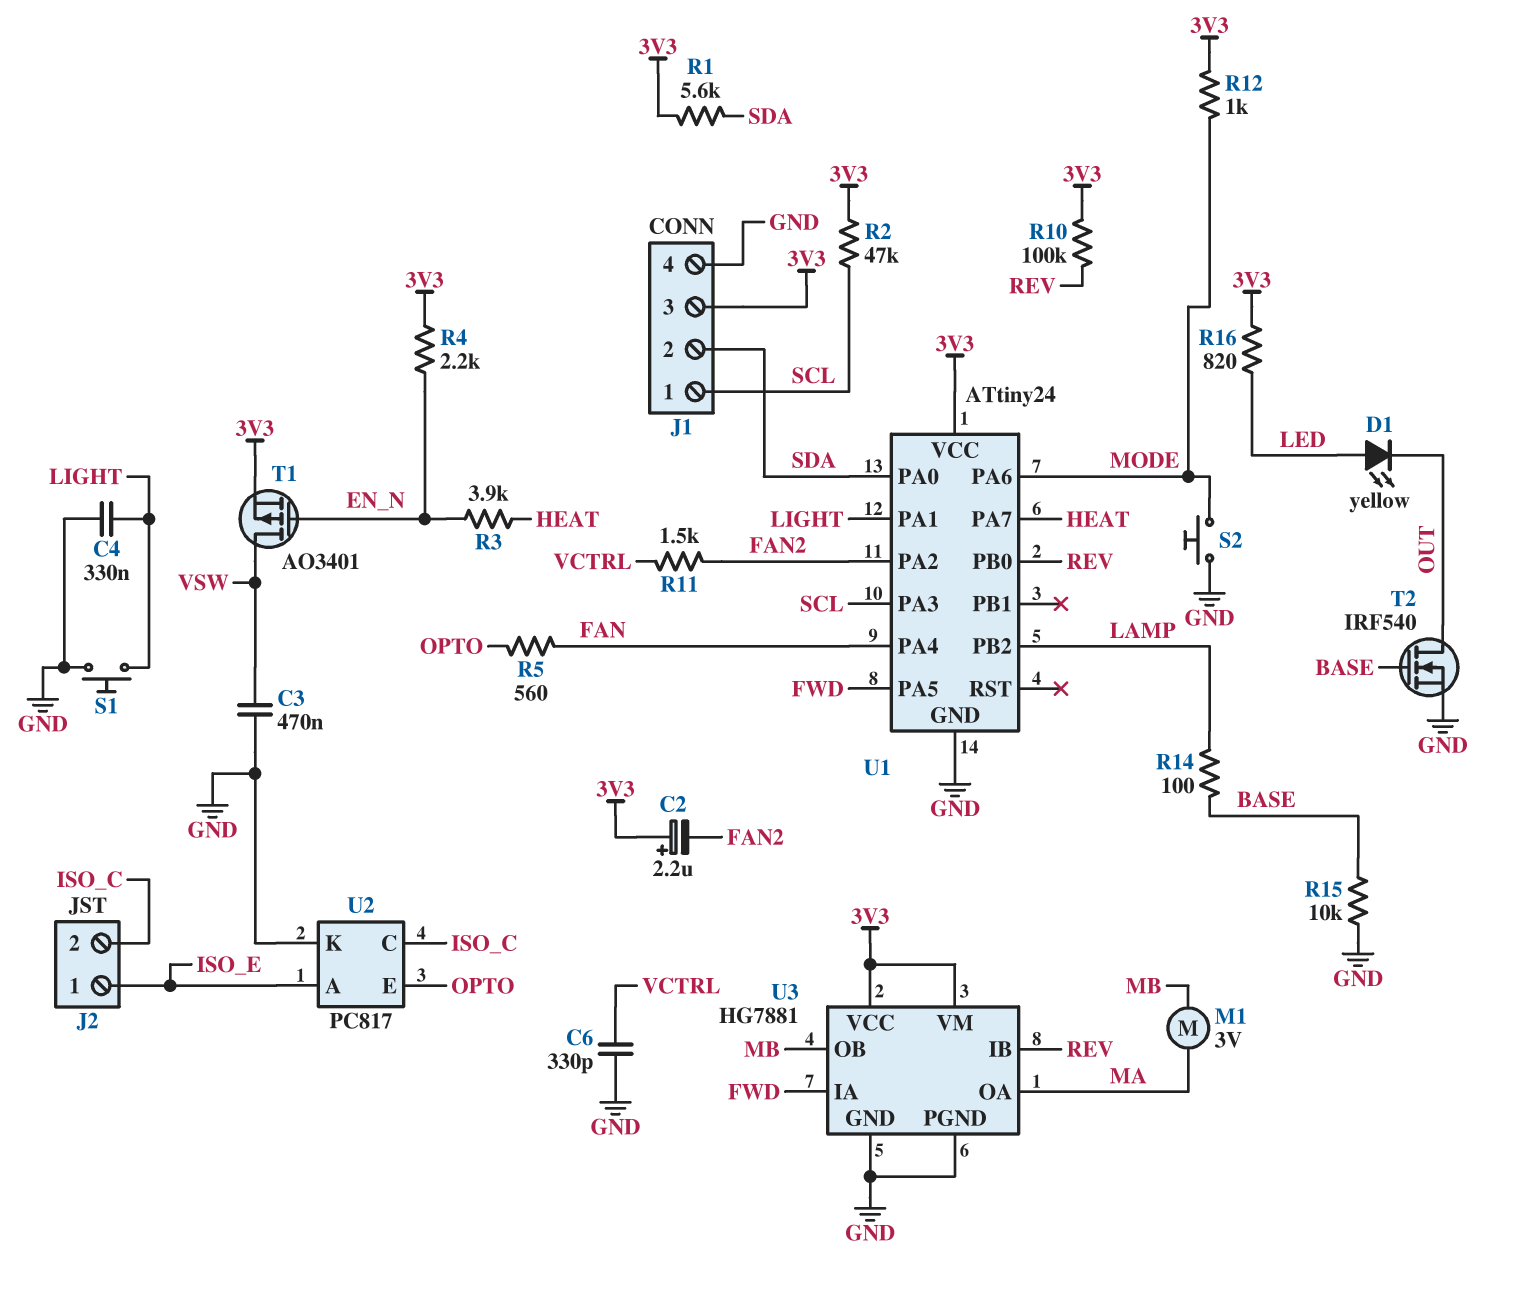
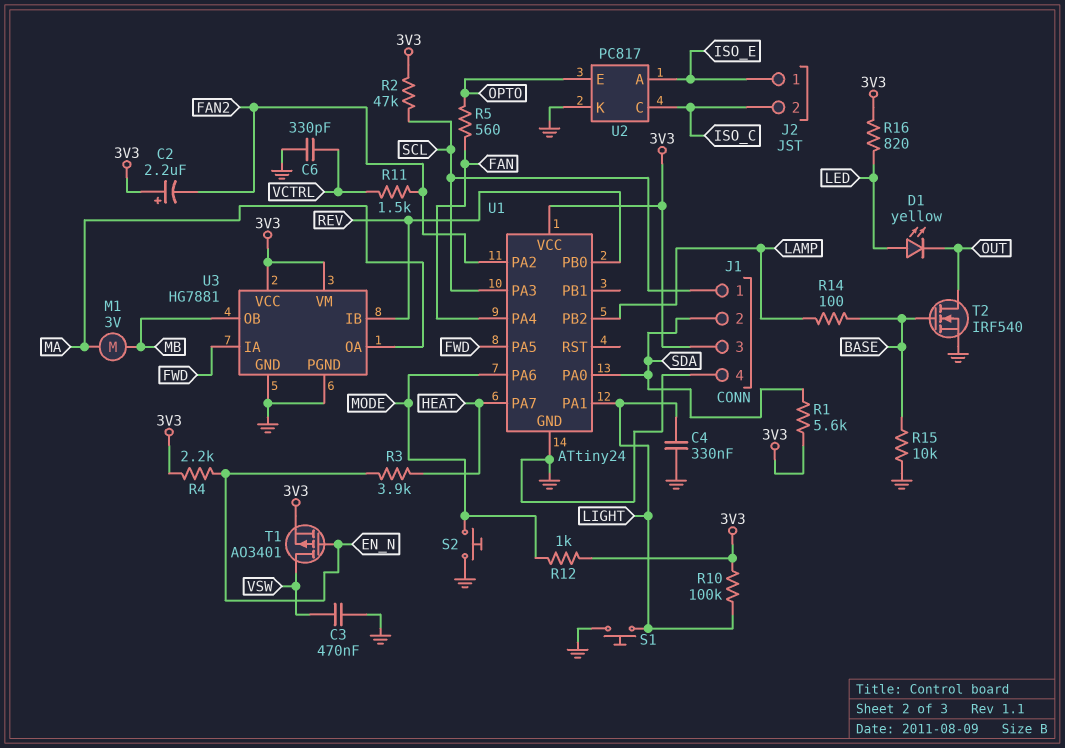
R10: 100k (3V3, REV) -> 100k (3V3, LIGHT)

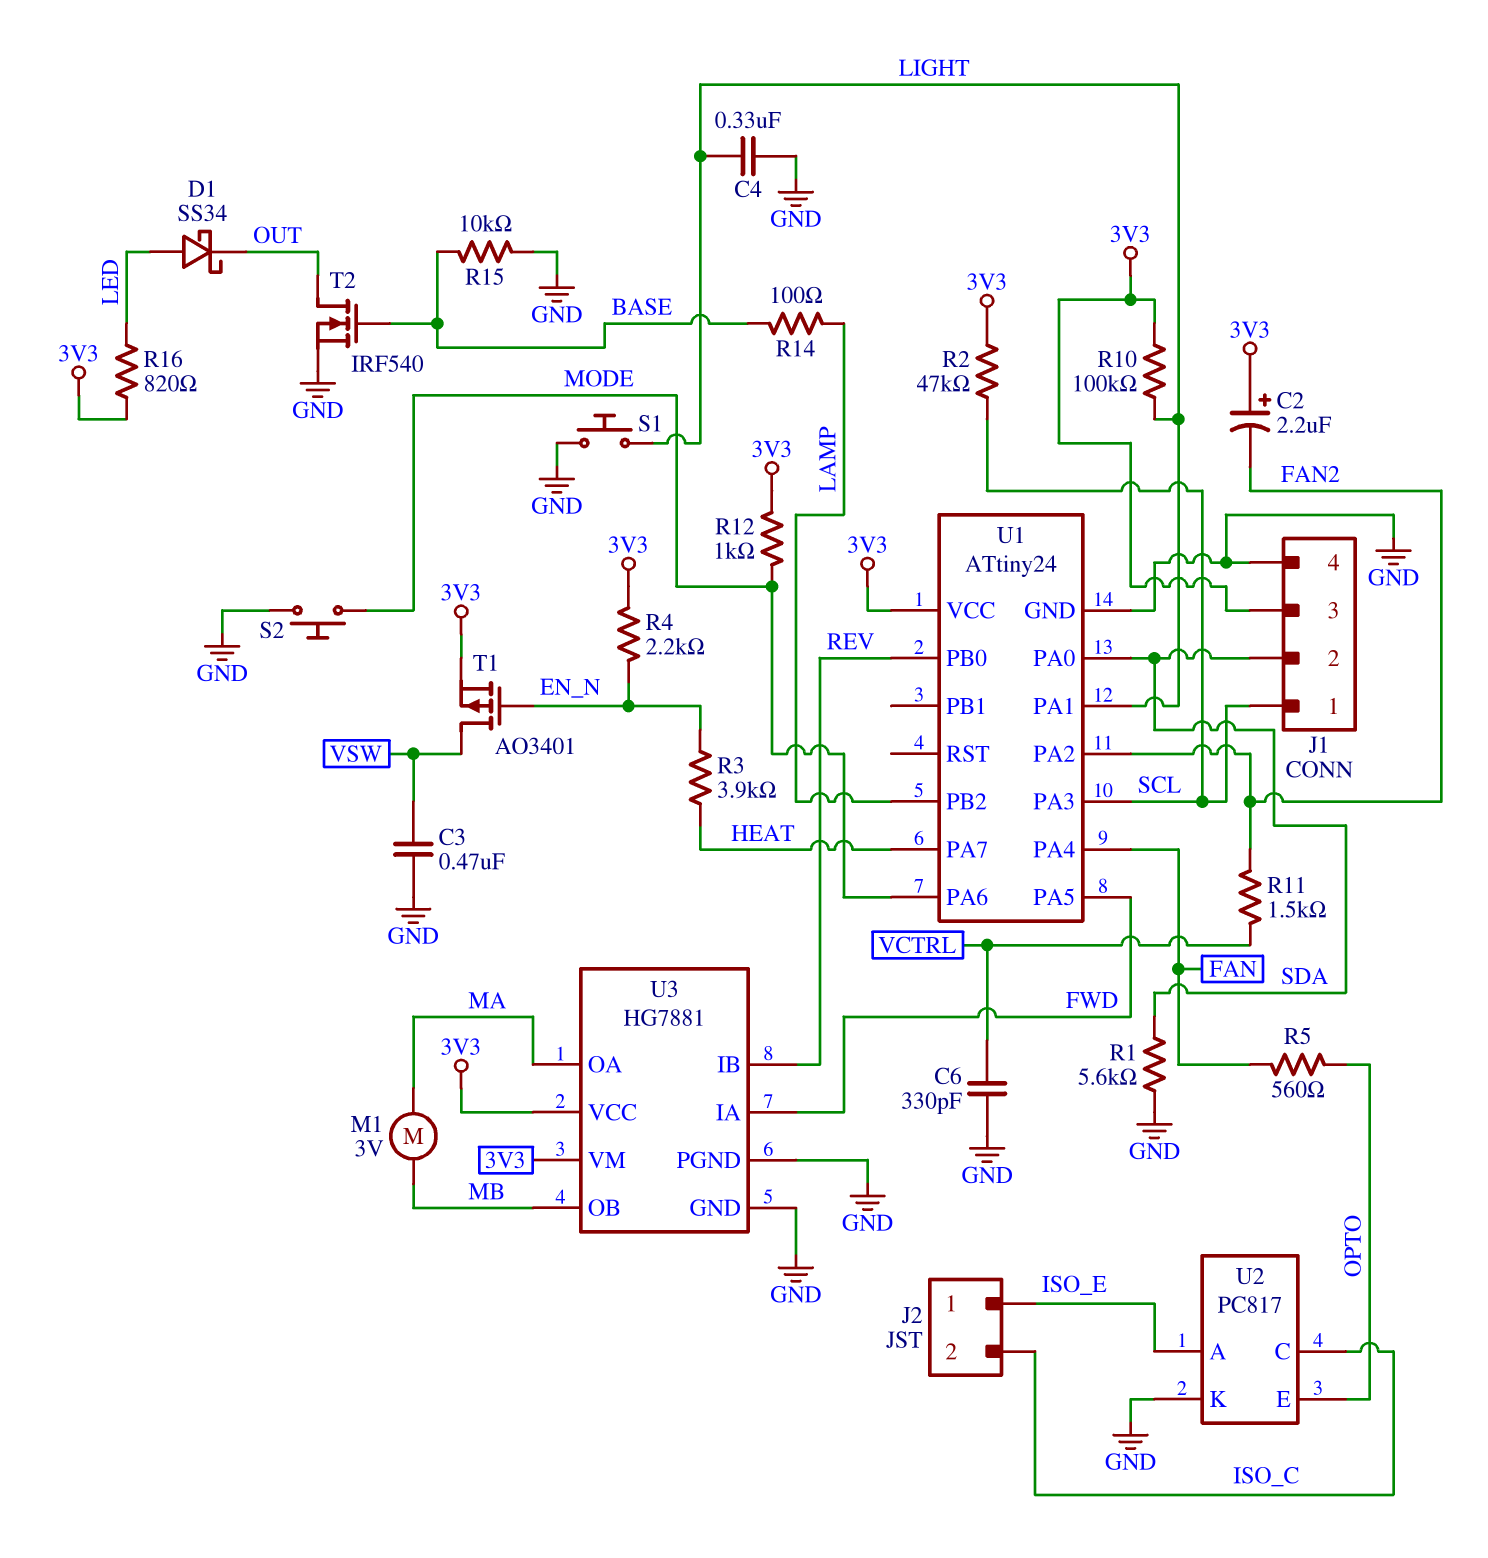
D1: LED yellow (A LED, K OUT) -> schottky SS34 (A LED, K OUT)
R1: 5.6k (3V3, SDA) -> 5.6k (GND, SDA)

